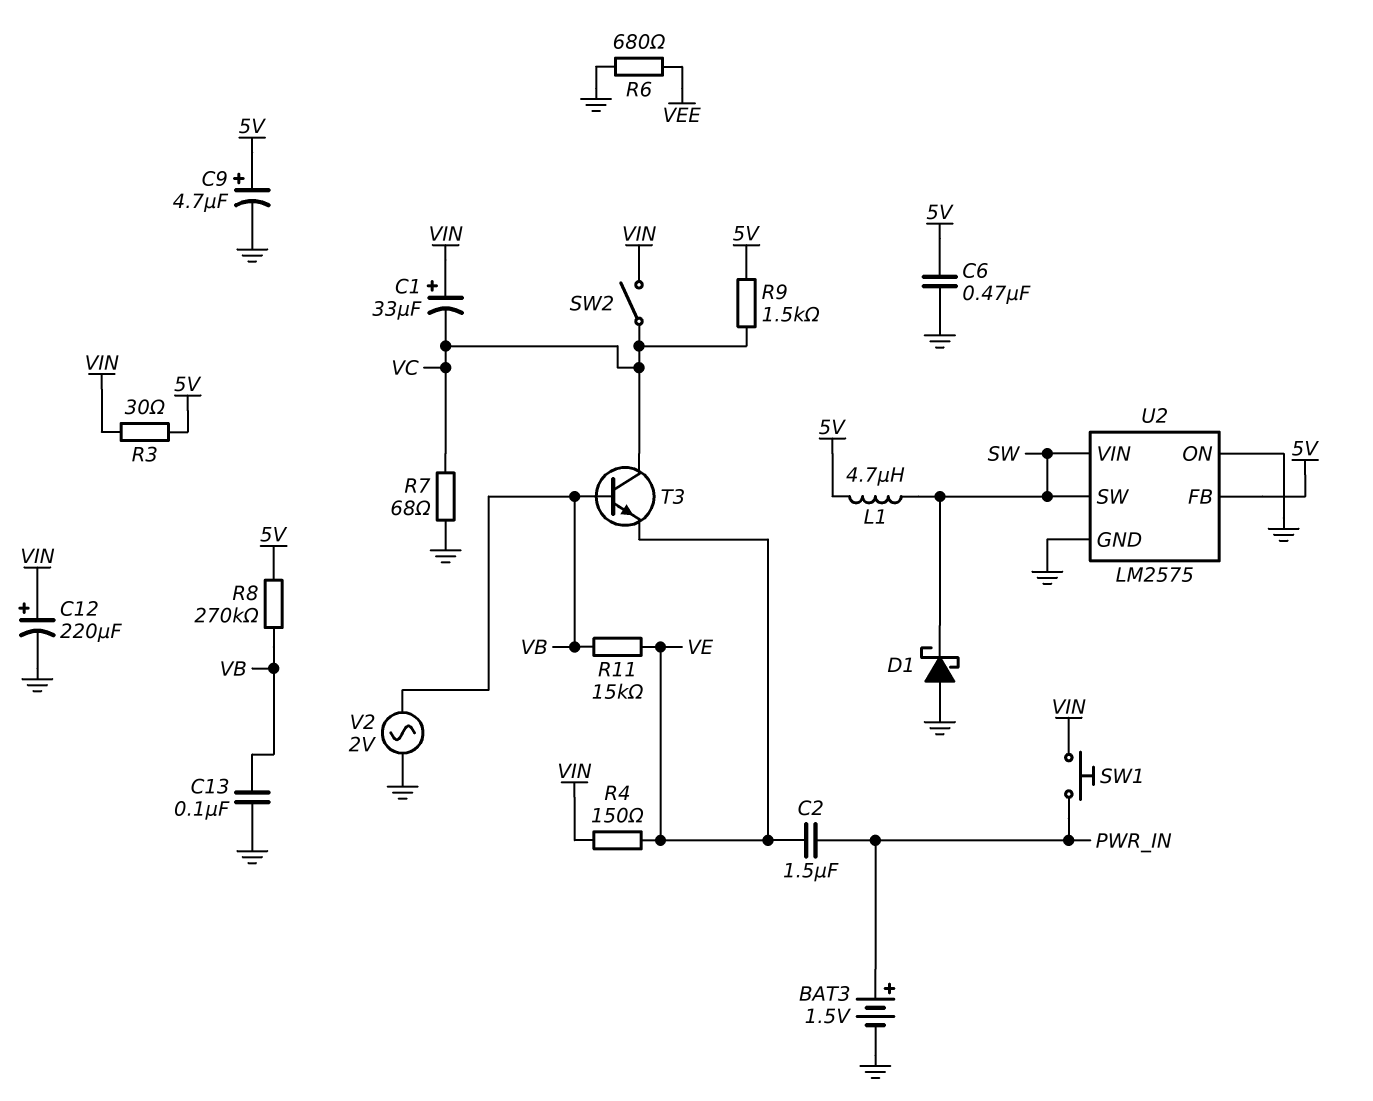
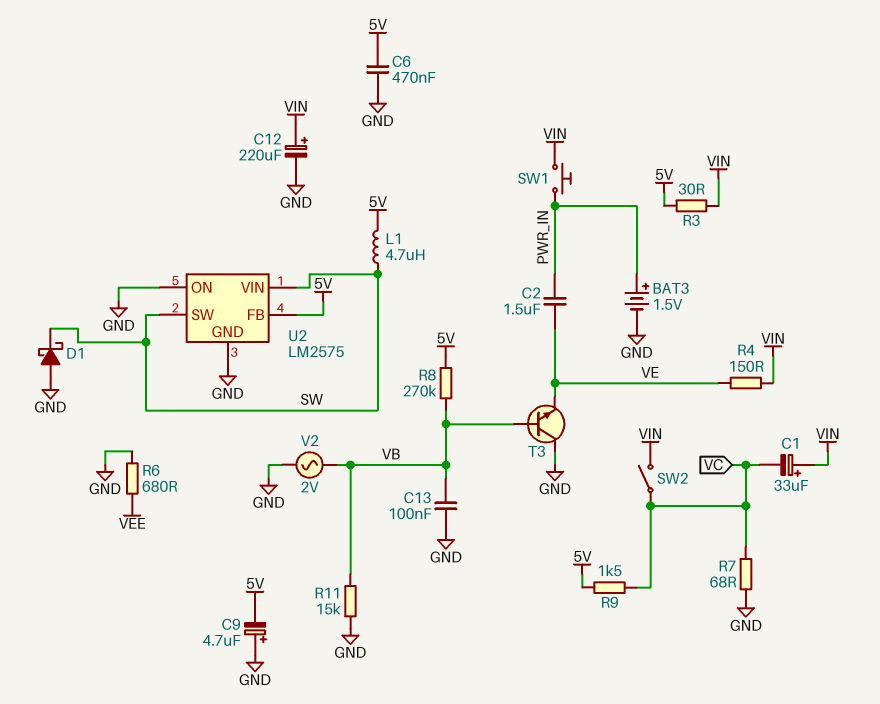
C9: 4.7uF (plus 5V, minus GND) -> 4.7uF (plus GND, minus 5V)
R11: 15k (VB, VE) -> 15k (GND, VB)
T3: NPN (B VB, C VC, E VE) -> NPN (B VB, C GND, E VE)

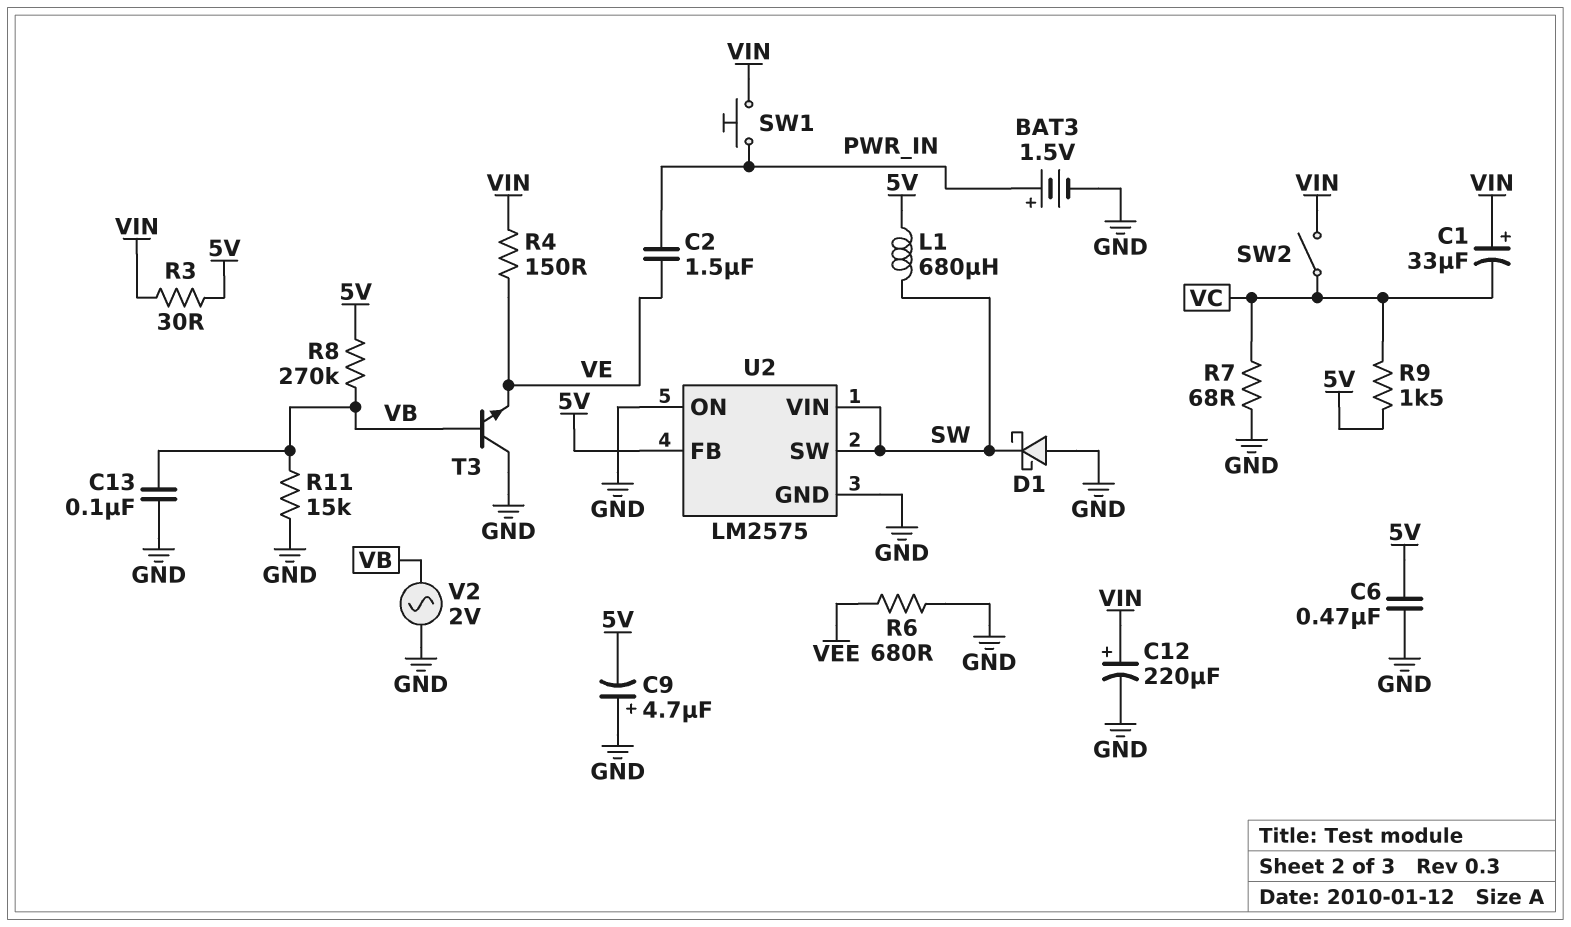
L1: 4.7uH (5V, SW) -> 680uH (5V, SW)

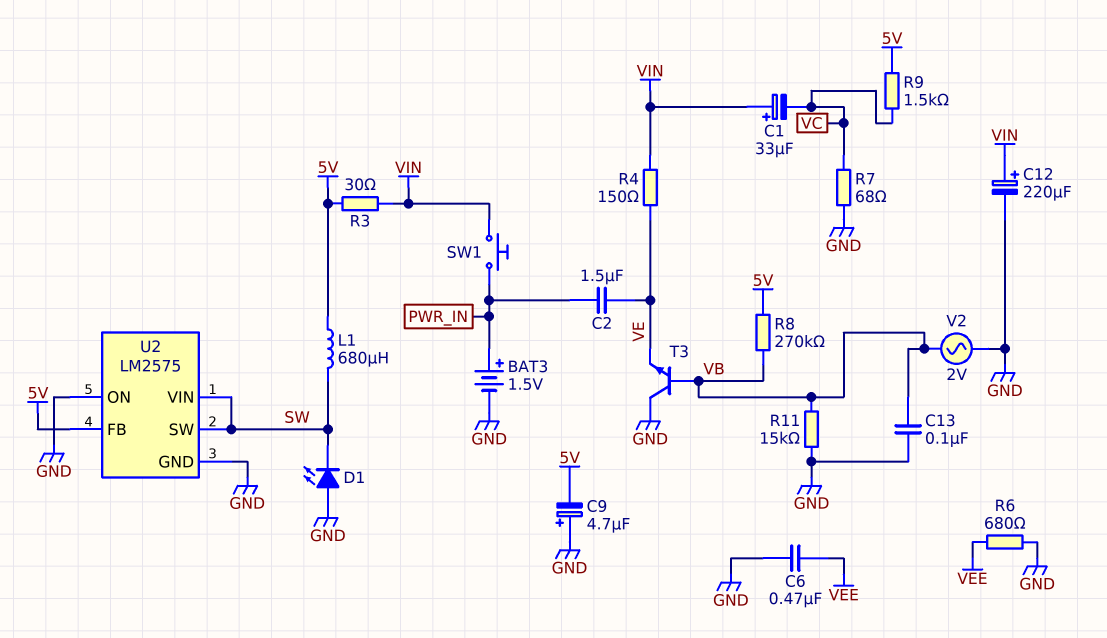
C6: 470nF (5V, GND) -> 470nF (GND, VEE)
D1: schottky (A GND, K SW) -> LED (A GND, K SW)
SW2: switch (VC, VIN) -> none

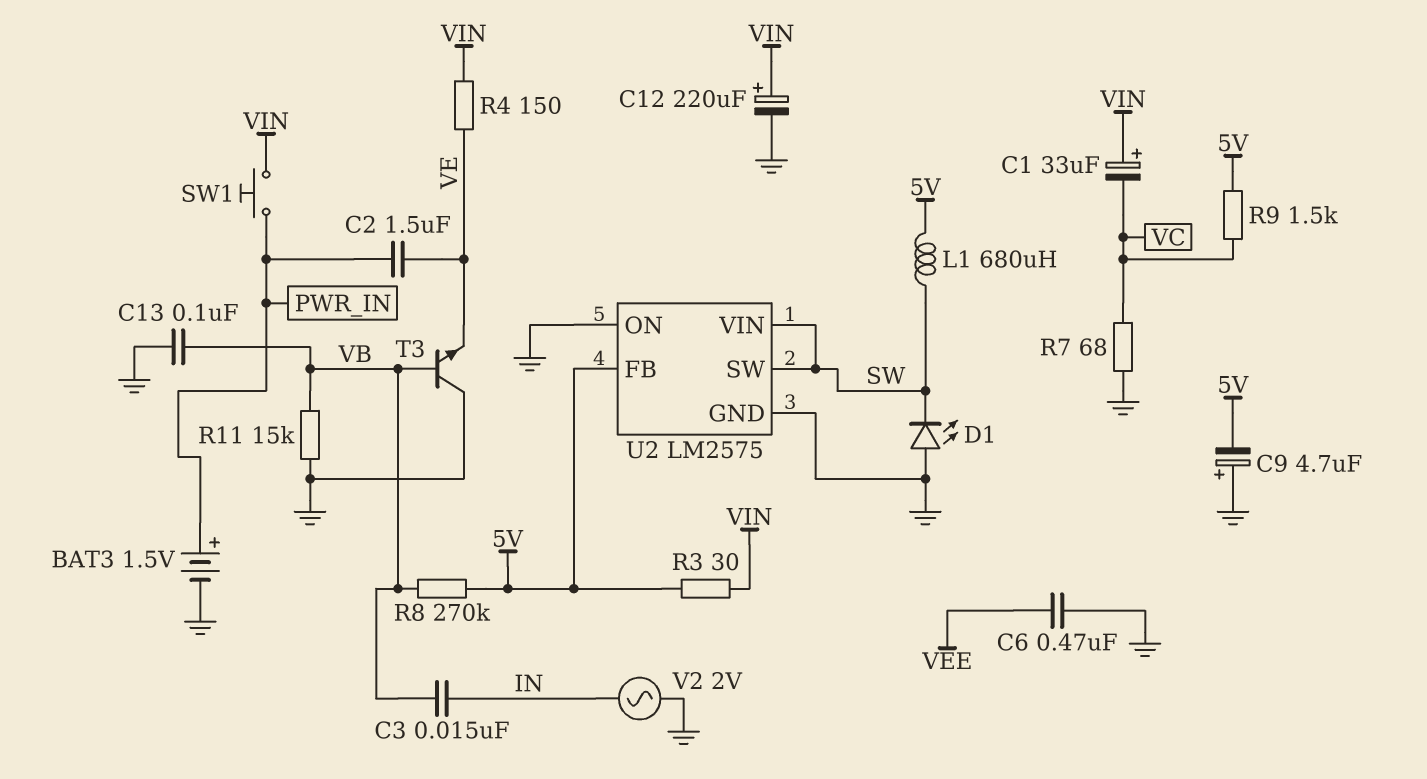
C3: none -> 15nF (IN, VB)
R6: 680 (GND, VEE) -> none
V2: AC 2V (GND, VB) -> AC 2V (GND, IN)

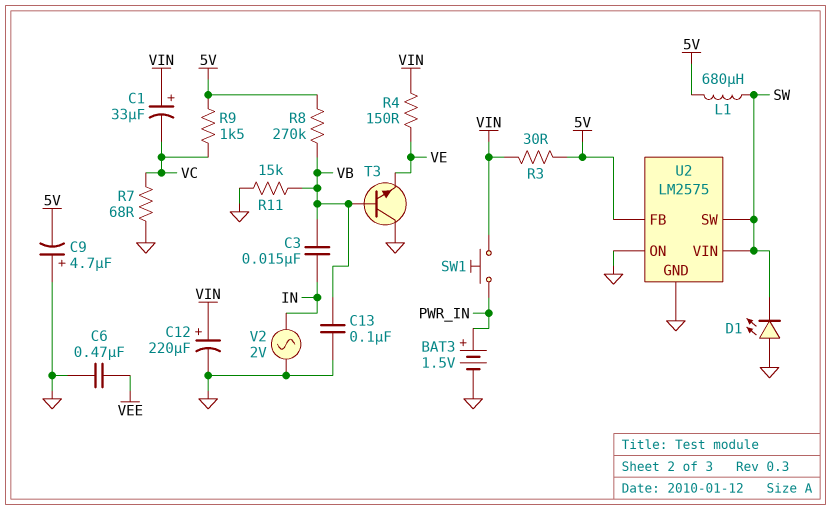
C2: 1.5uF (PWR_IN, VE) -> none

